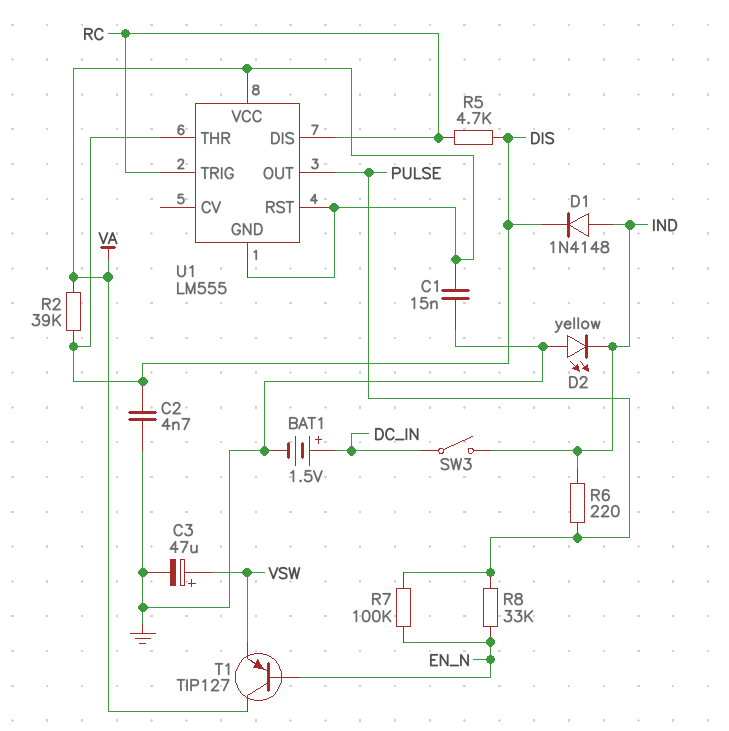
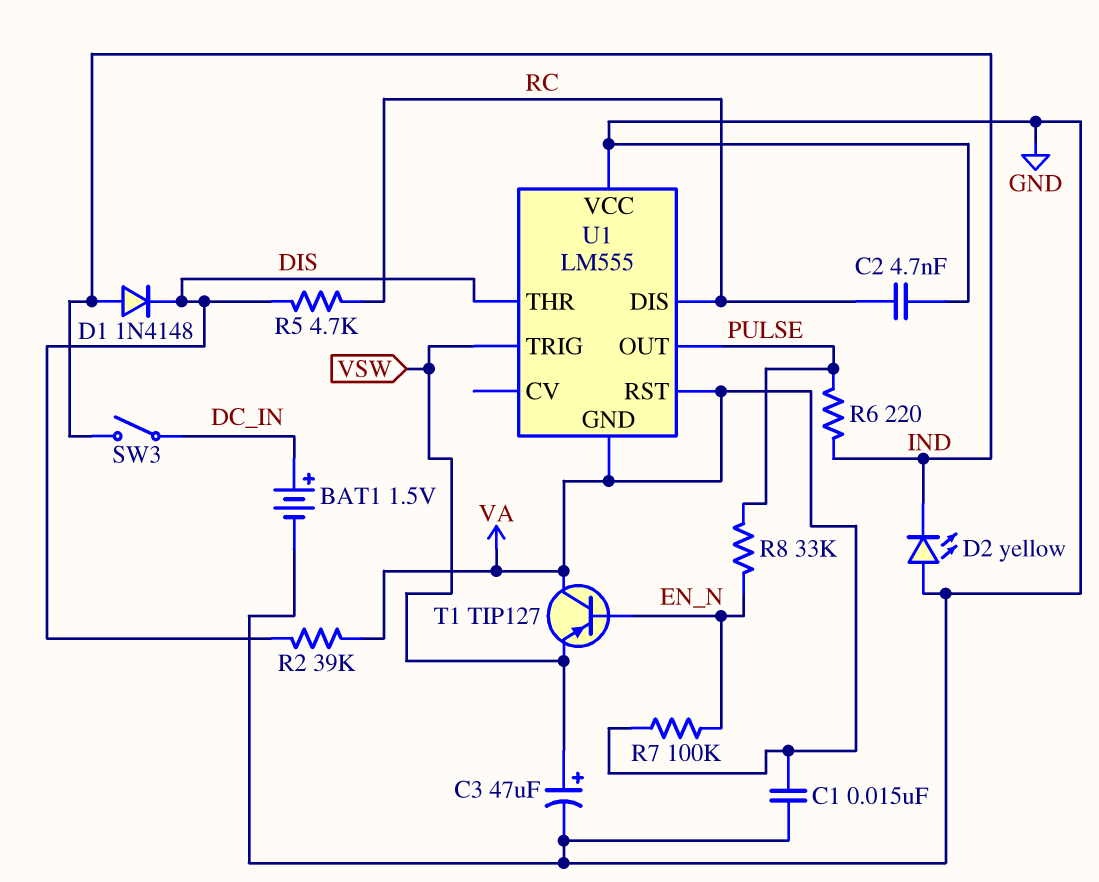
C2: 4.7nF (DIS, GND) -> 4.7nF (GND, RC)
R7: 100k (EN_N, PULSE) -> 100k (EN_N, VA)
U1 pin TRIG: RC -> VSW
U1 pin VCC: VA -> GND

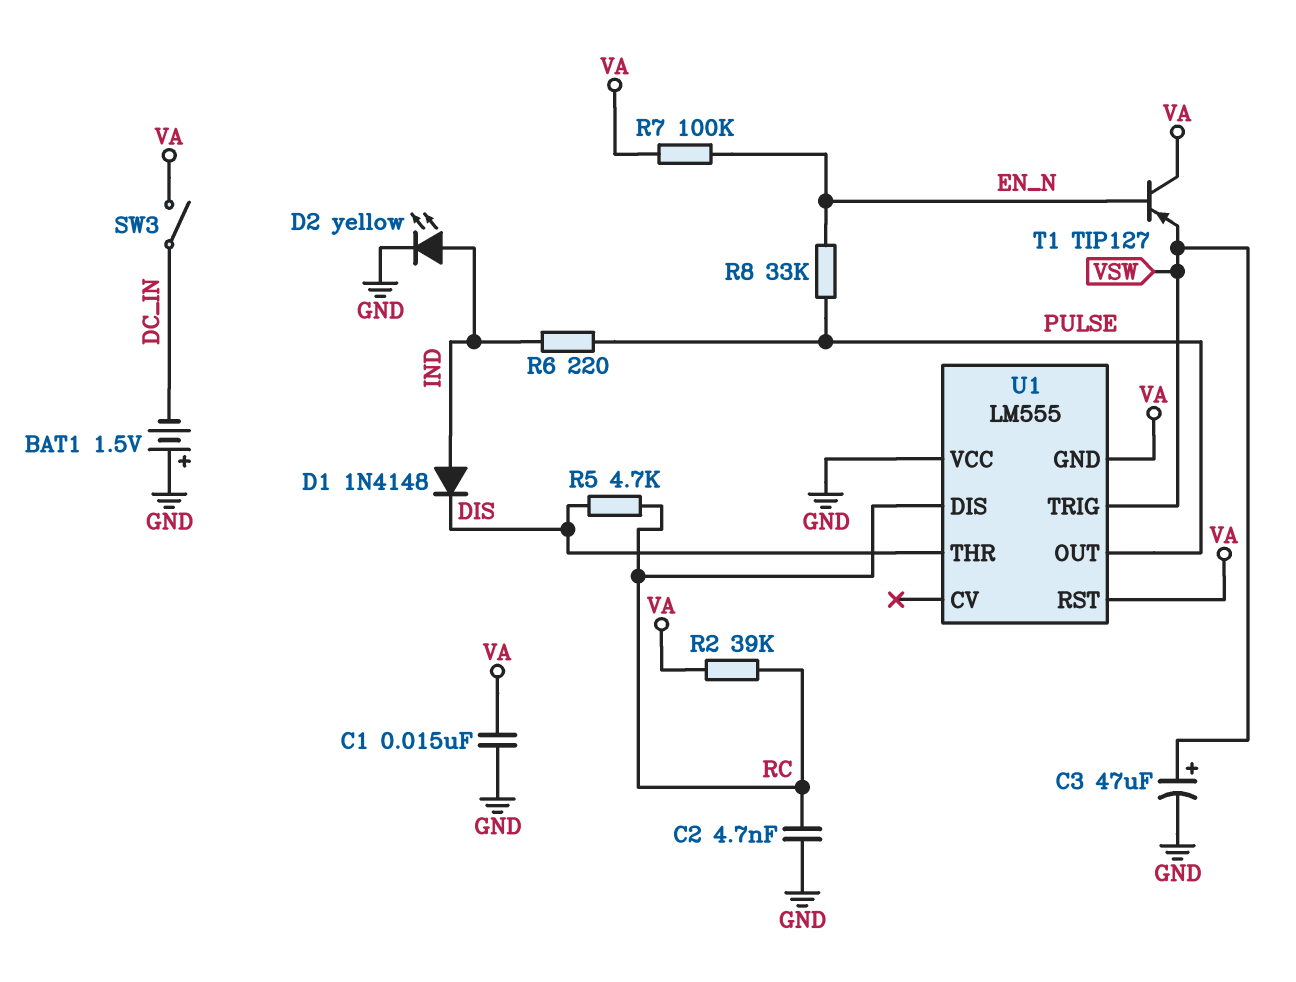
BAT1: 1.5V (plus DC_IN, minus GND) -> 1.5V (plus GND, minus DC_IN)
D2: LED yellow (A GND, K IND) -> LED yellow (A IND, K GND)
R2: 39k (DIS, VA) -> 39k (RC, VA)
SW3: switch (DC_IN, IND) -> switch (DC_IN, VA)

